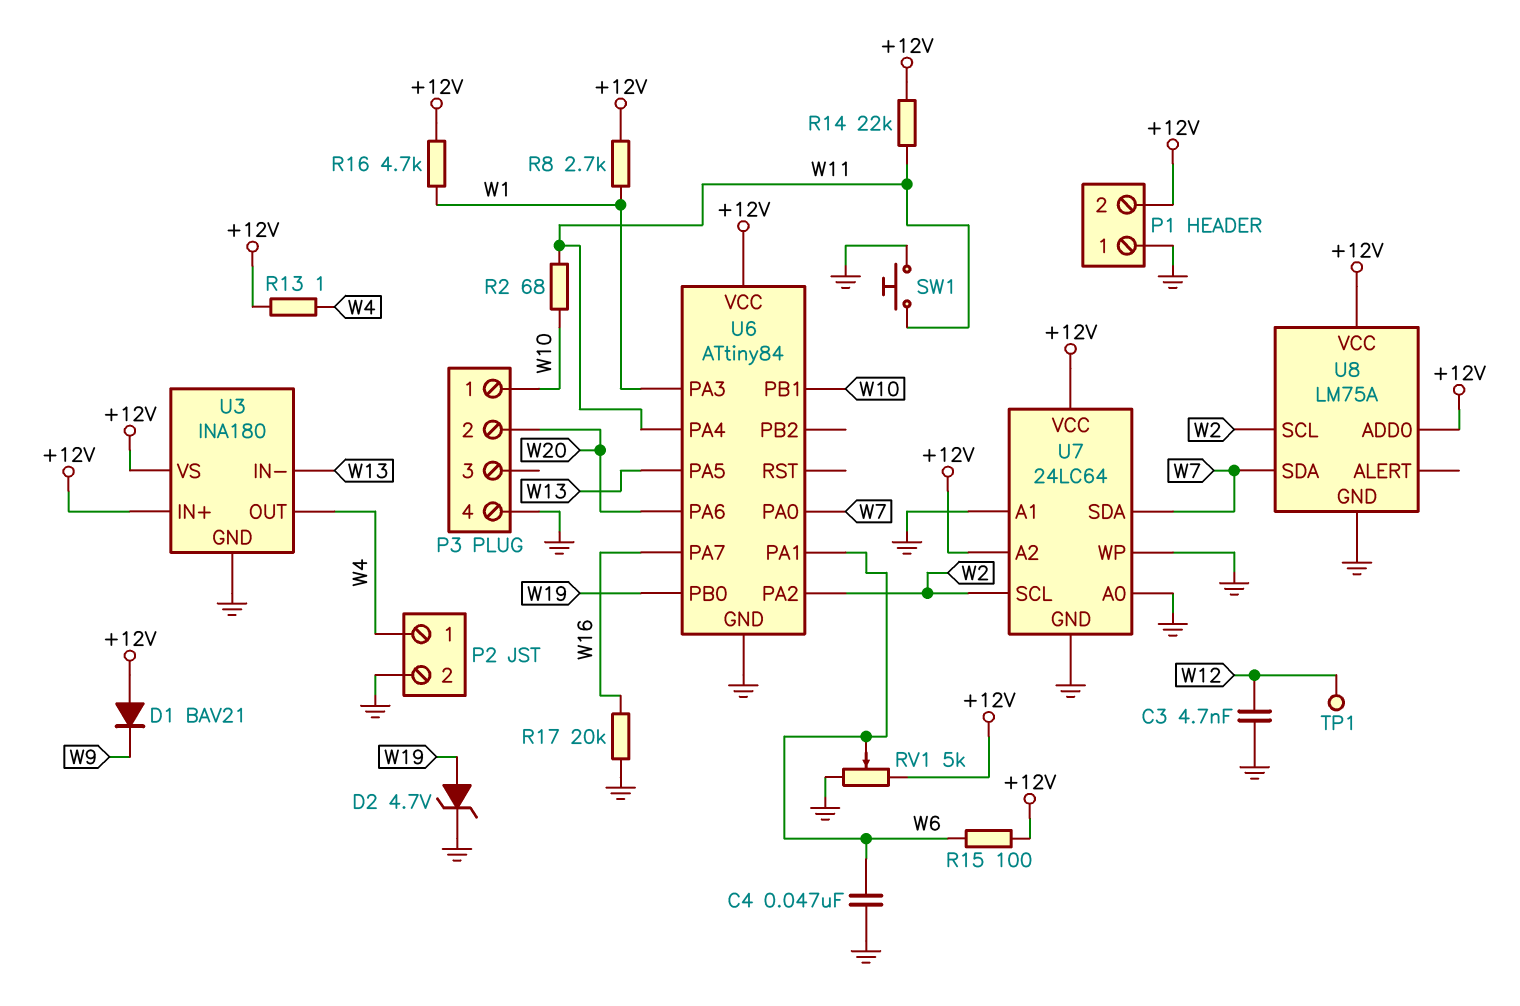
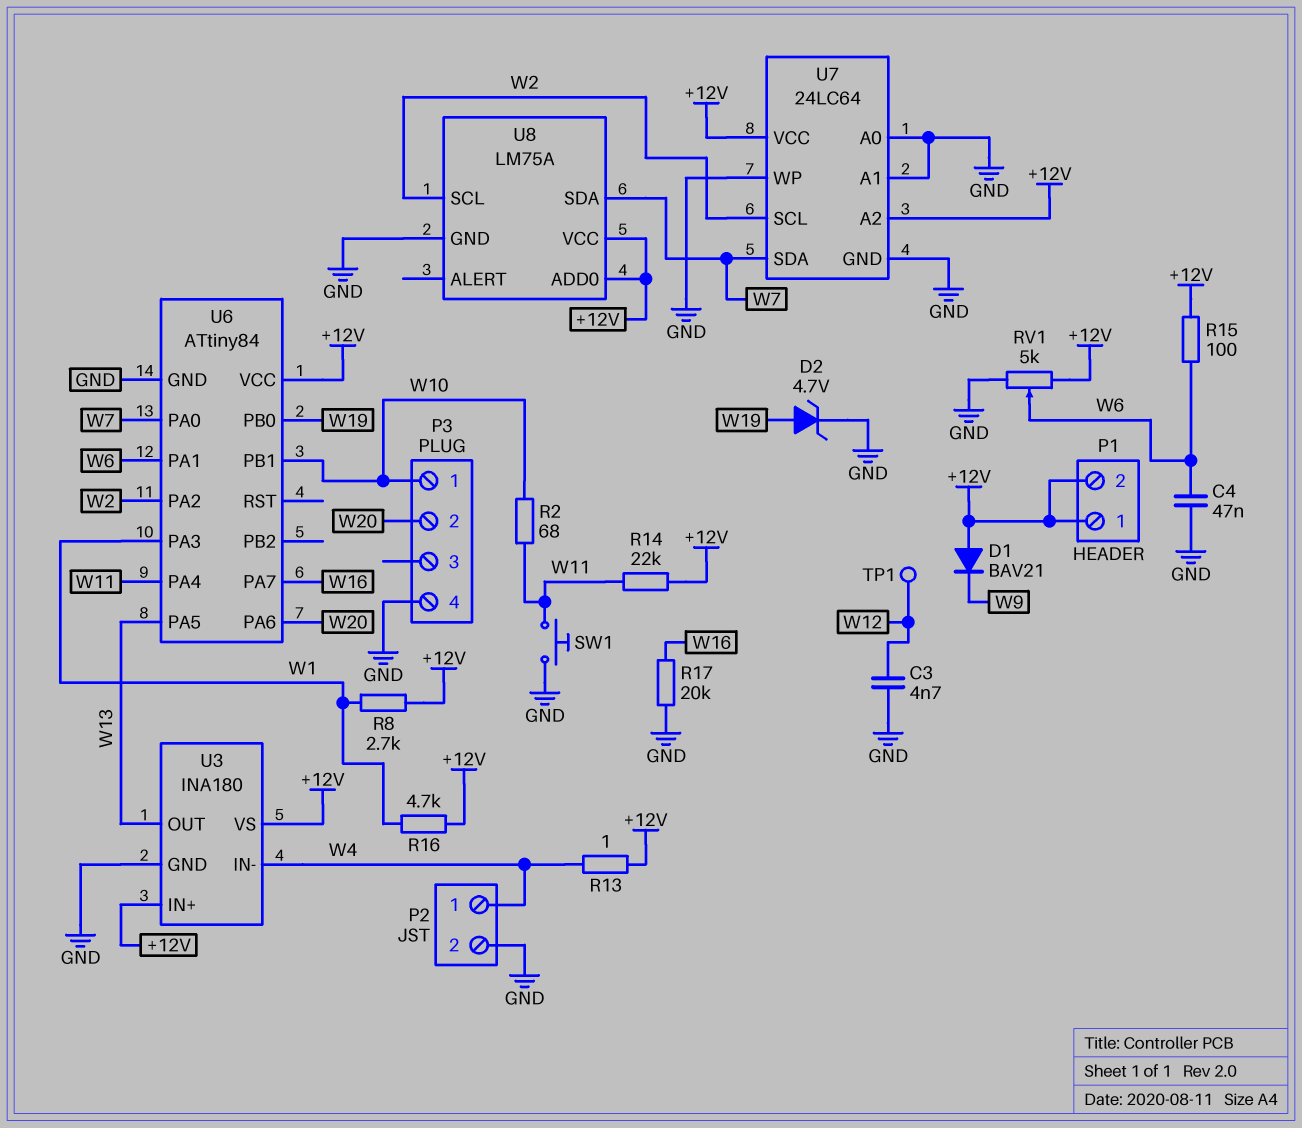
P1 pin 1: GND -> +12V
U3 pin IN-: W13 -> W4
U3 pin OUT: W4 -> W13

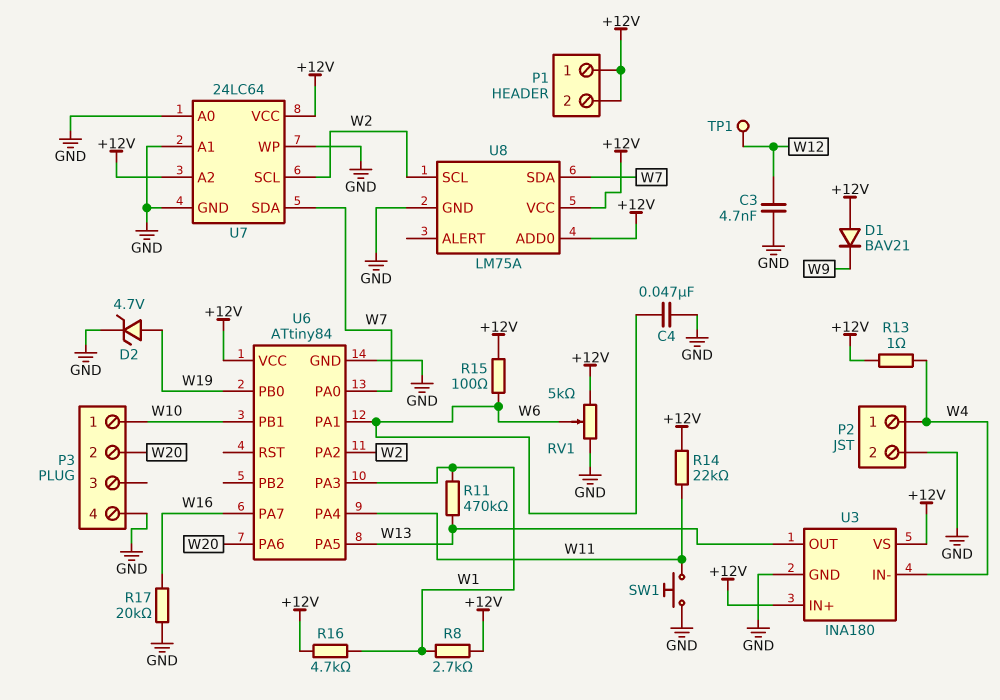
R2: 68 (W10, W11) -> none
R11: none -> 470k (W1, W13)

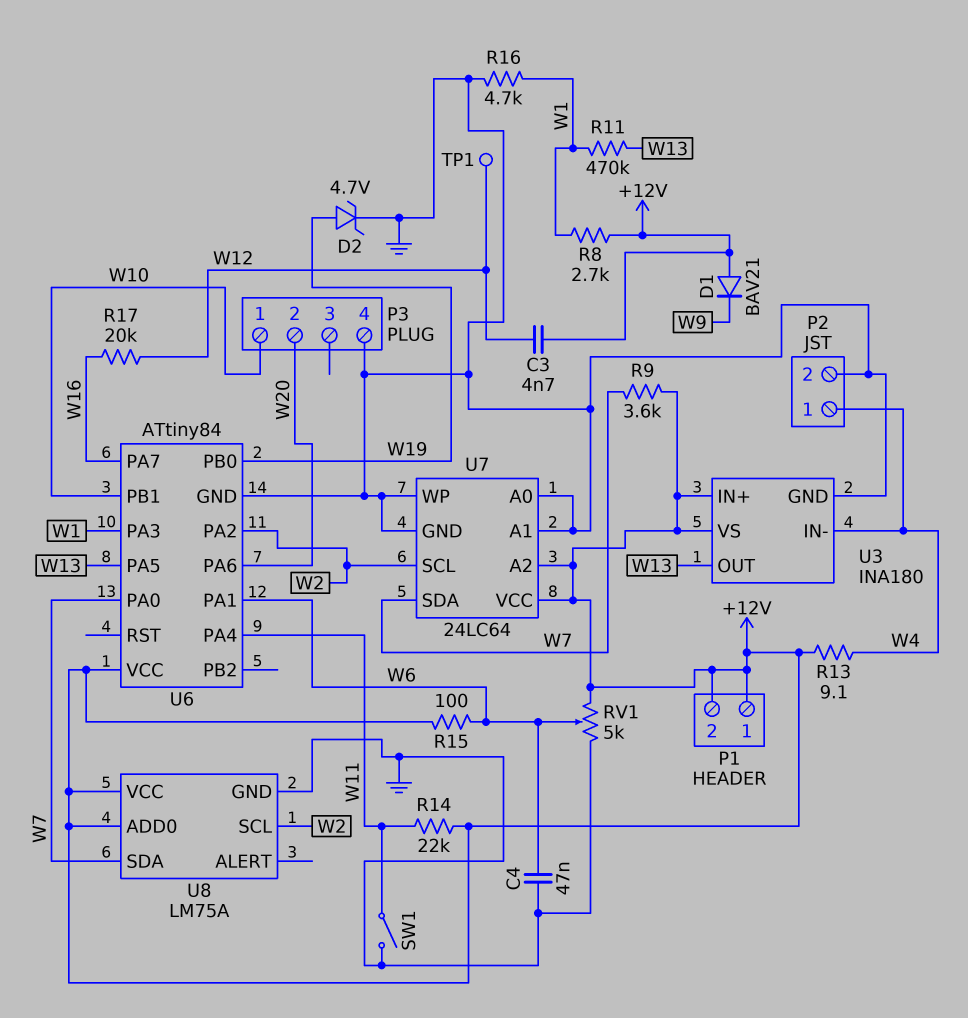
C3: 4.7nF (GND, W12) -> 4.7nF (+12V, W12)
R9: none -> 3.6k (+12V, W7)
R13: 1 (+12V, W4) -> 9.1 (+12V, W4)
R16: 4.7k (+12V, W1) -> 4.7k (GND, W1)
R17: 20k (GND, W16) -> 20k (W12, W16)
SW1: button (GND, W11) -> switch (GND, W11)

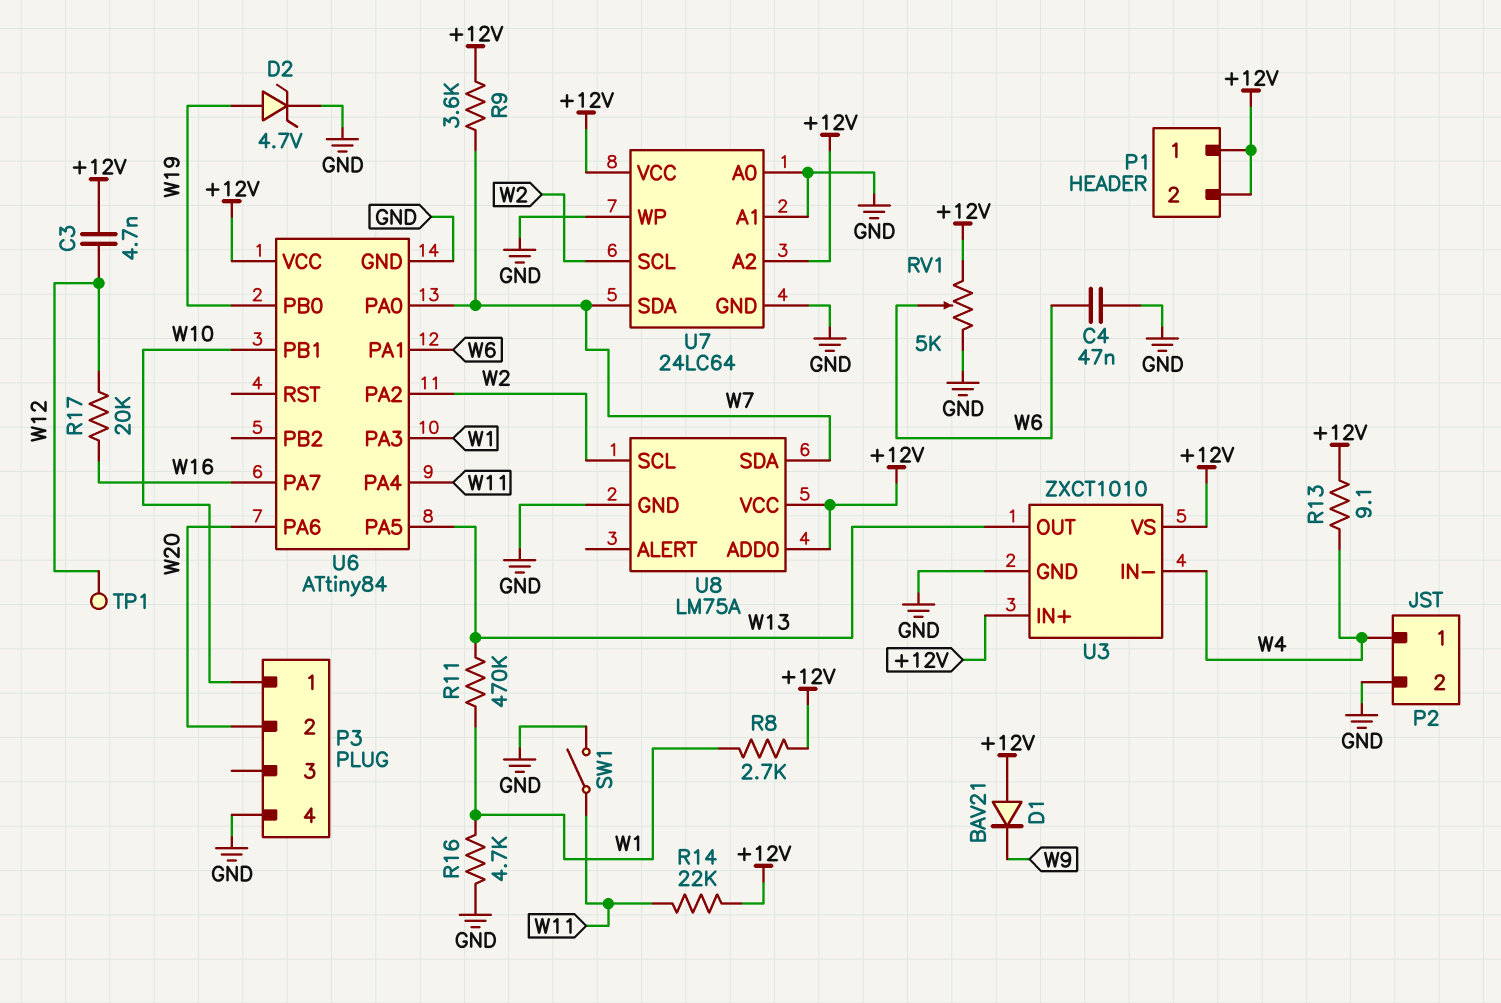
R15: 100 (+12V, W6) -> none
U3: INA180 -> ZXCT1010

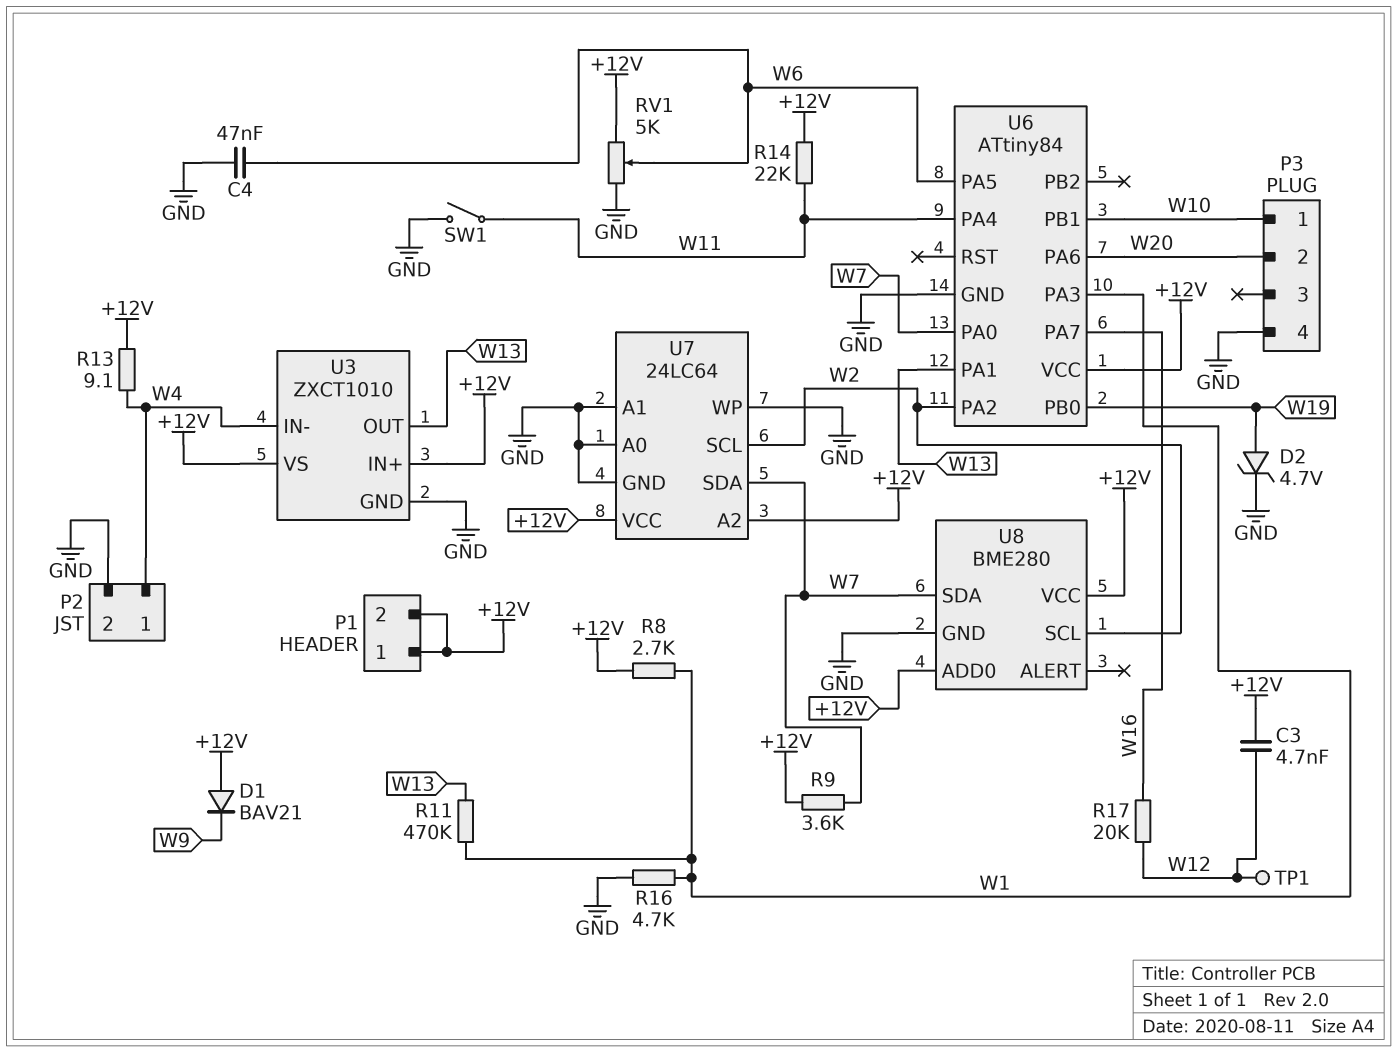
U6 pin PA1: W6 -> W13
U6 pin PA5: W13 -> W6
U8: LM75A -> BME280

